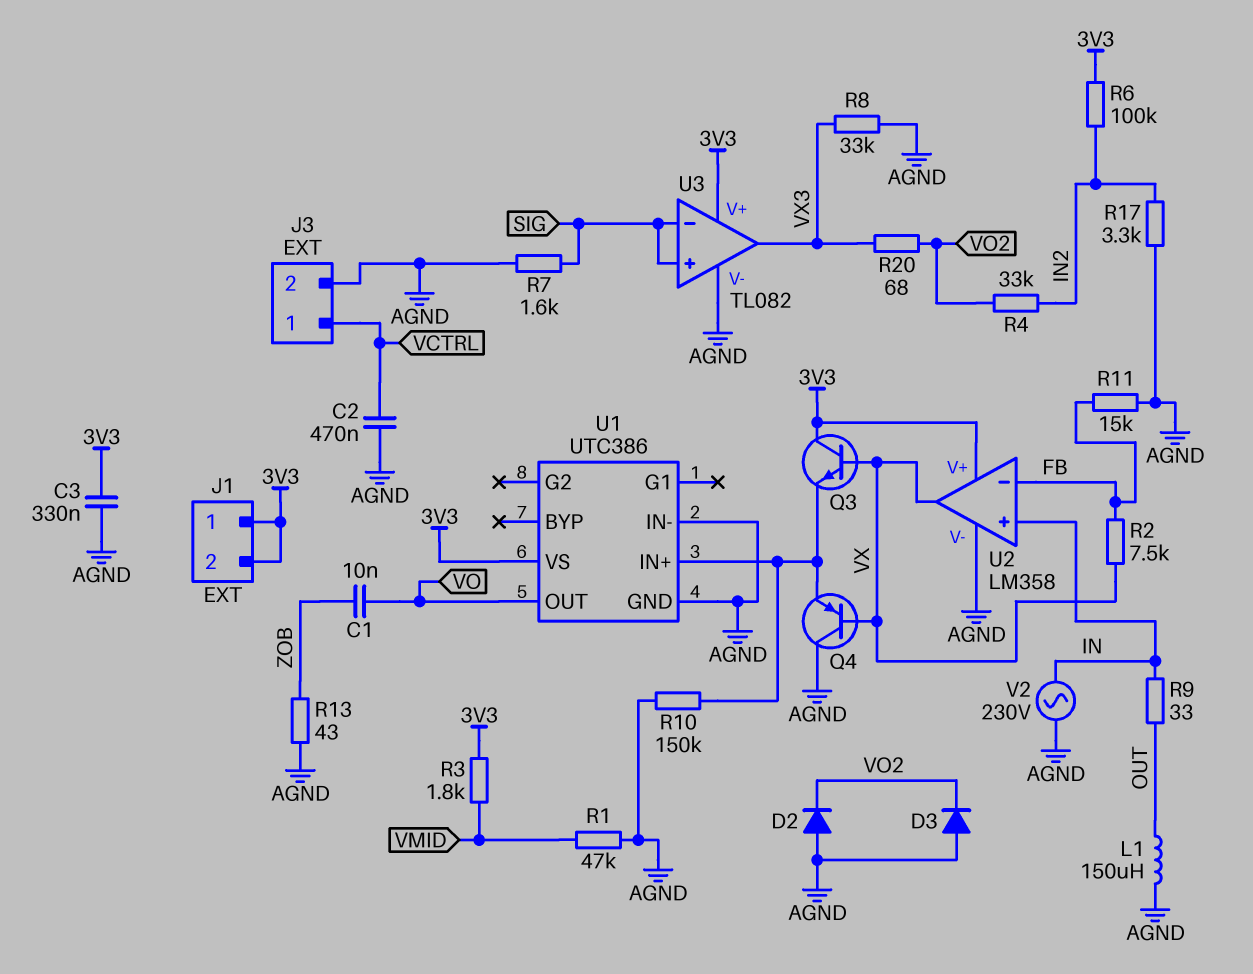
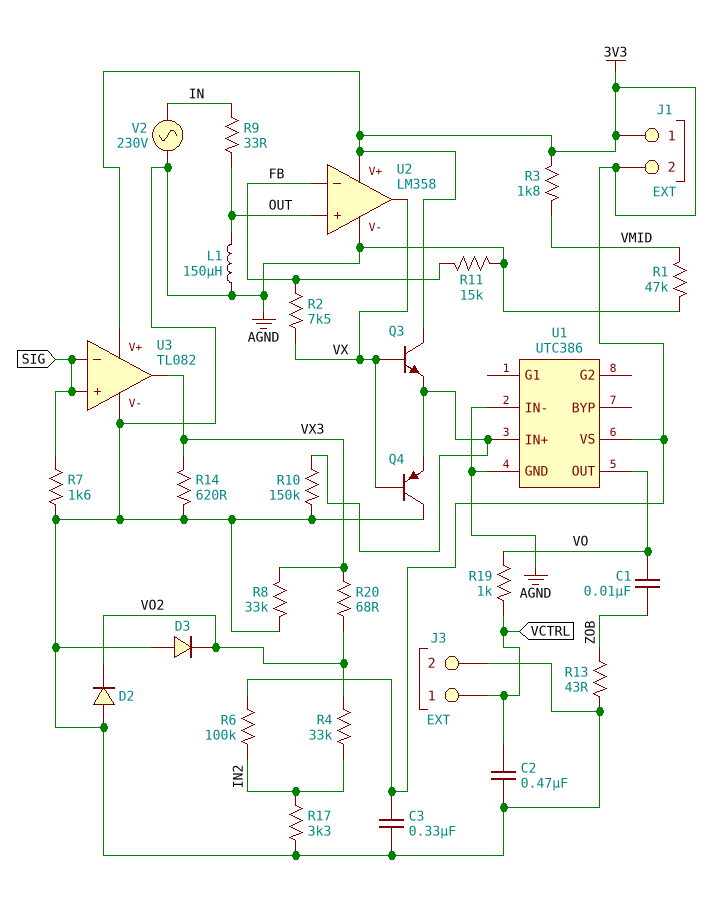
R14: none -> 620 (AGND, VX3)
R19: none -> 1k (VCTRL, VO)
U2 pin in+: IN -> OUT

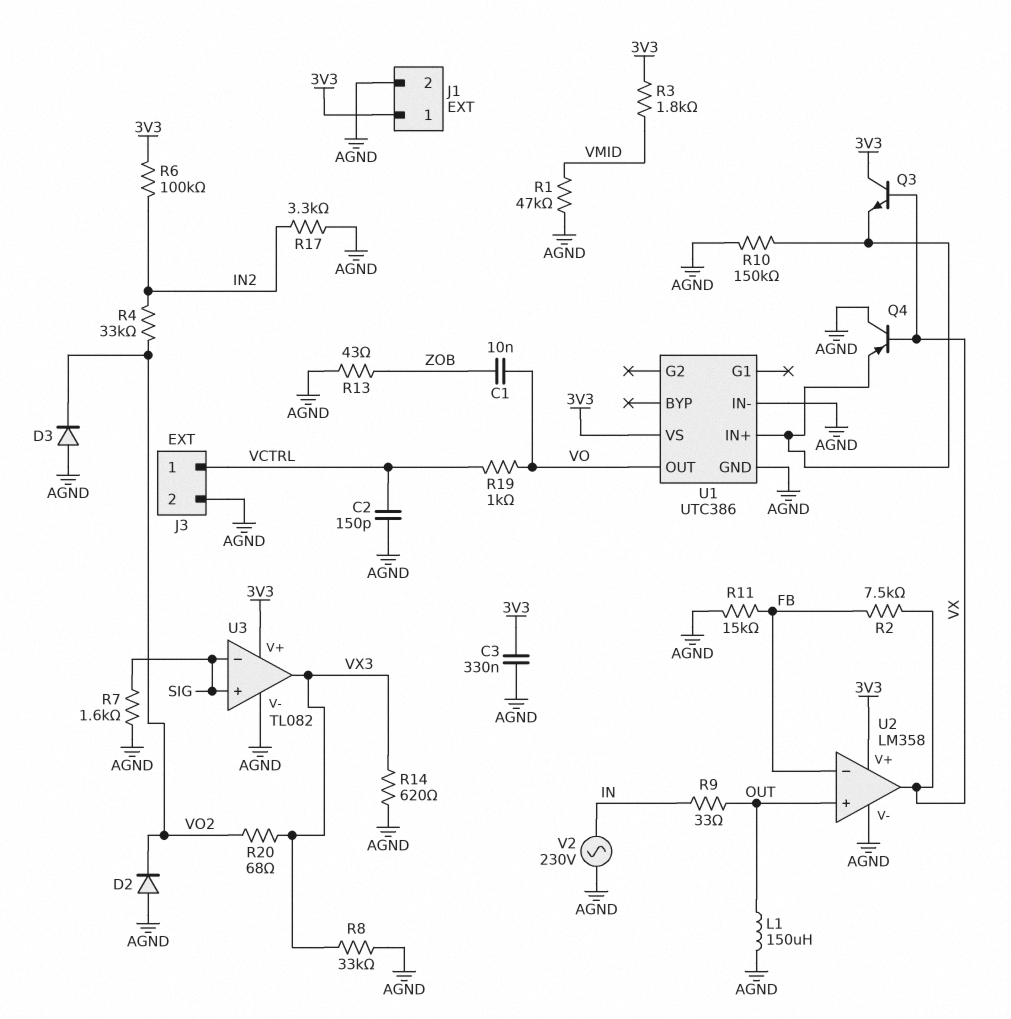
C2: 470nF (AGND, VCTRL) -> 150pF (AGND, VCTRL)
J1 pin 2: 3V3 -> AGND

